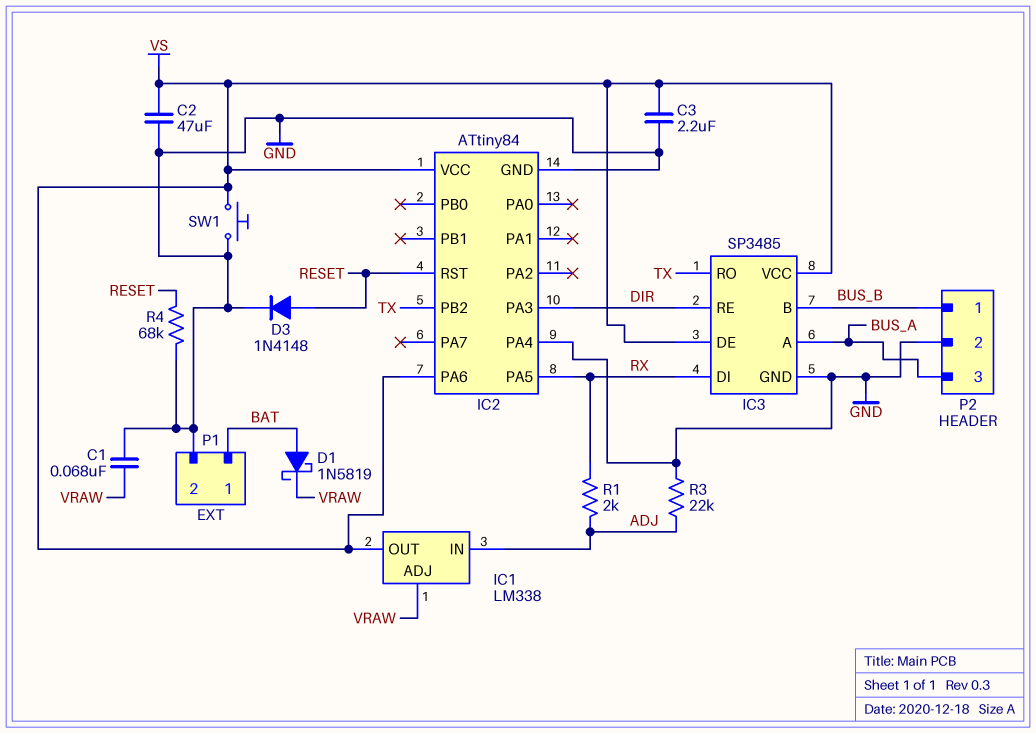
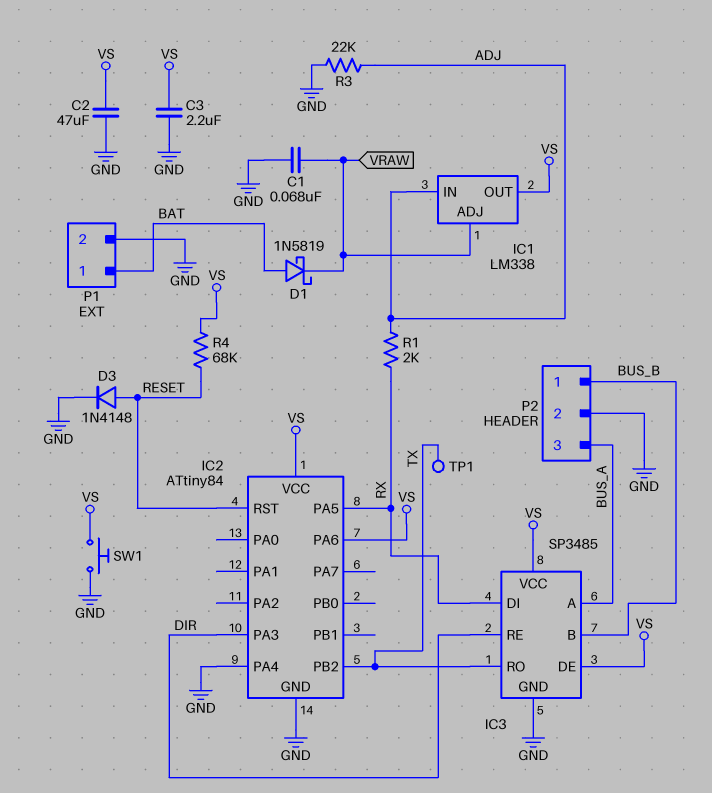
R4: 68k (GND, RESET) -> 68k (RESET, VS)
TP1: none -> test point (TX)

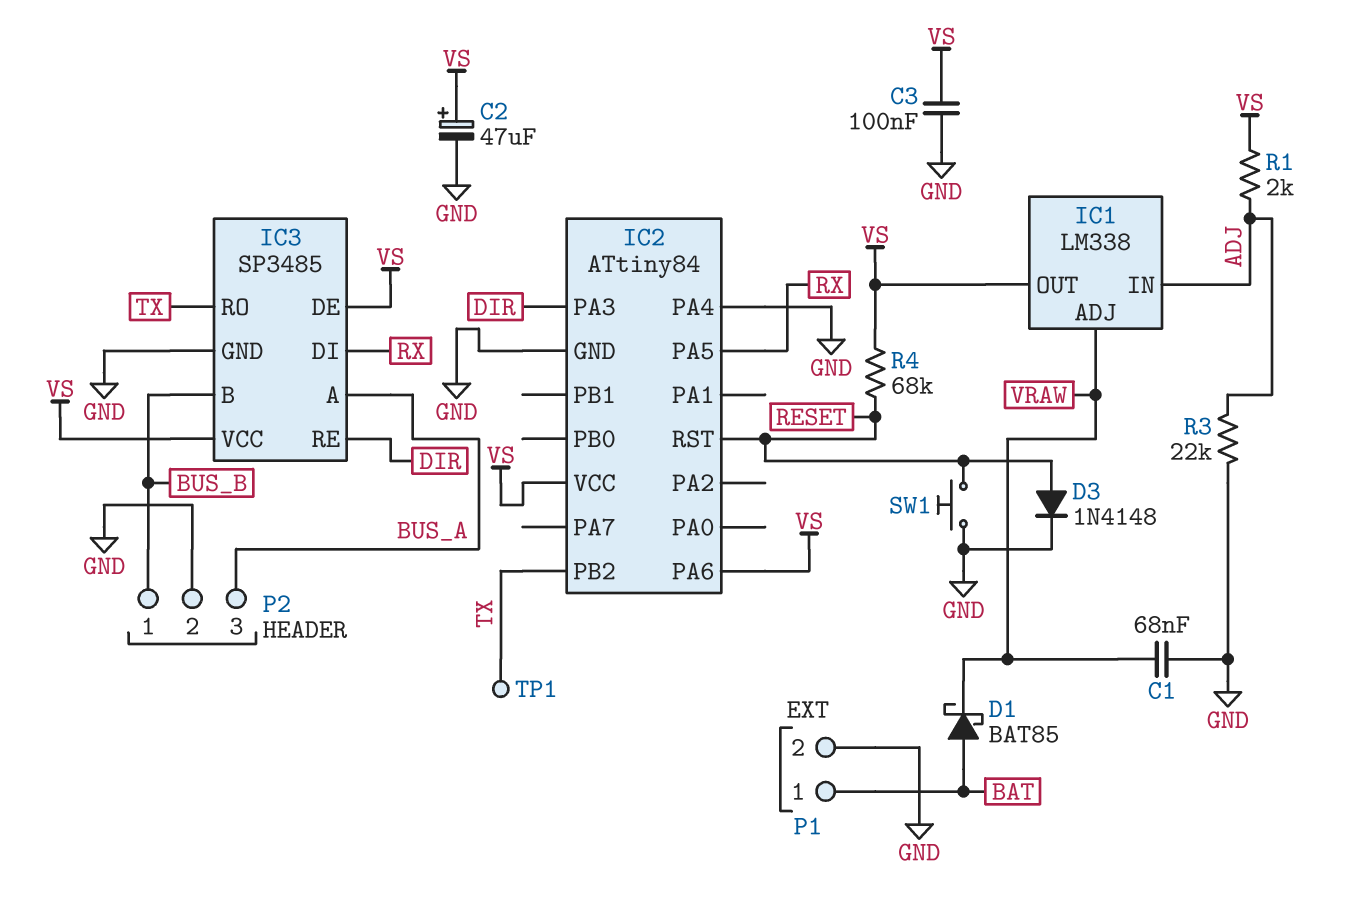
C2: 47uF (GND, VS) -> 47uF (plus VS, minus GND)
C3: 2.2uF (GND, VS) -> 100nF (GND, VS)
D1: schottky 1N5819 (A BAT, K VRAW) -> schottky BAT85 (A BAT, K VRAW)
R1: 2k (ADJ, RX) -> 2k (ADJ, VS)
SW1: button (GND, VS) -> button (GND, RESET)

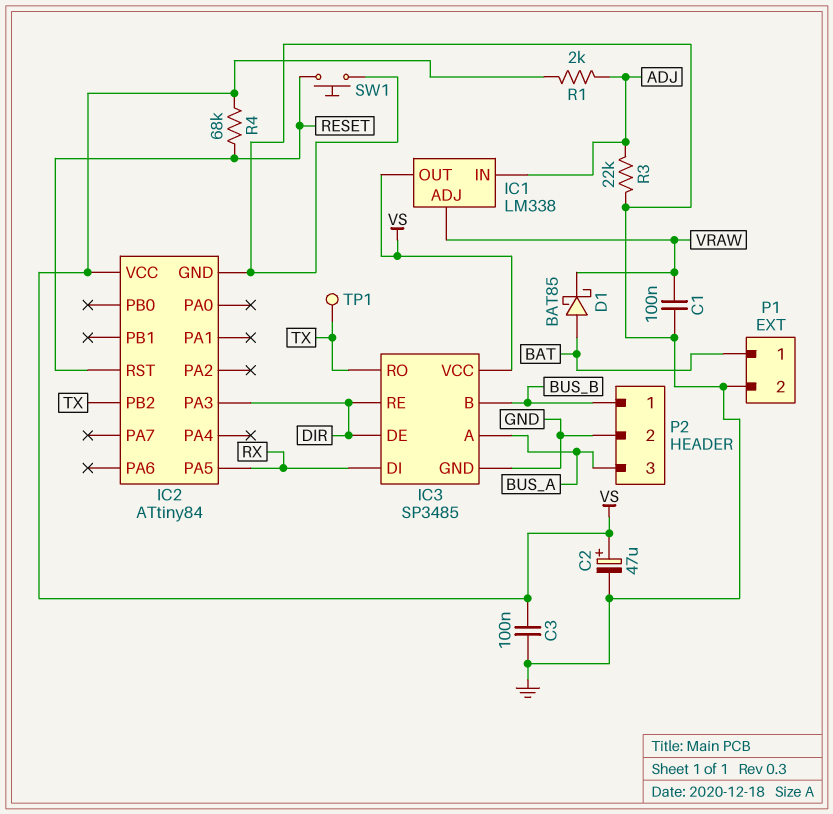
C1: 68nF (GND, VRAW) -> 100nF (GND, VRAW)
D3: diode 1N4148 (A RESET, K GND) -> none
IC2 pin PA4: GND -> none
IC2 pin PA6: VS -> none
IC3 pin DE: VS -> DIR

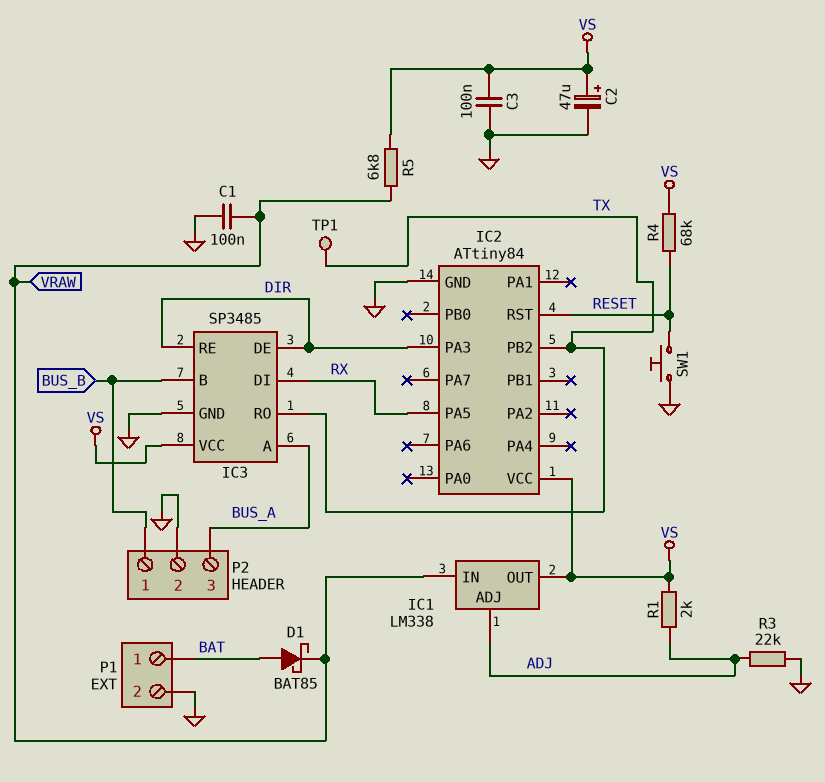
IC1 pin ADJ: VRAW -> ADJ
IC1 pin IN: ADJ -> VRAW
R5: none -> 6.8k (VRAW, VS)

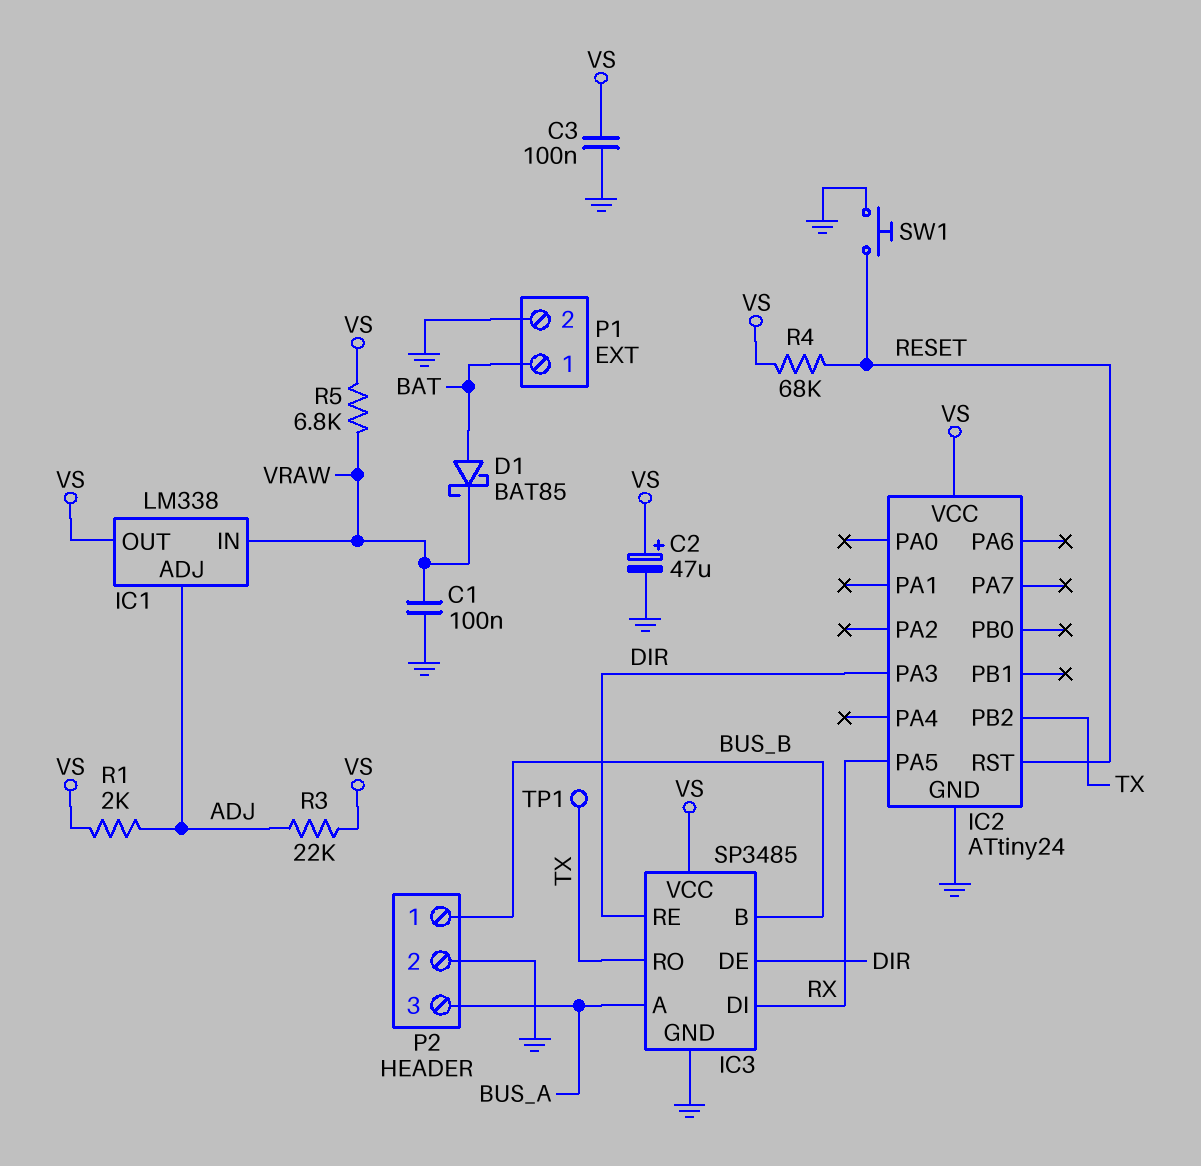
IC2: ATtiny84 -> ATtiny24
R3: 22k (ADJ, GND) -> 22k (ADJ, VS)

